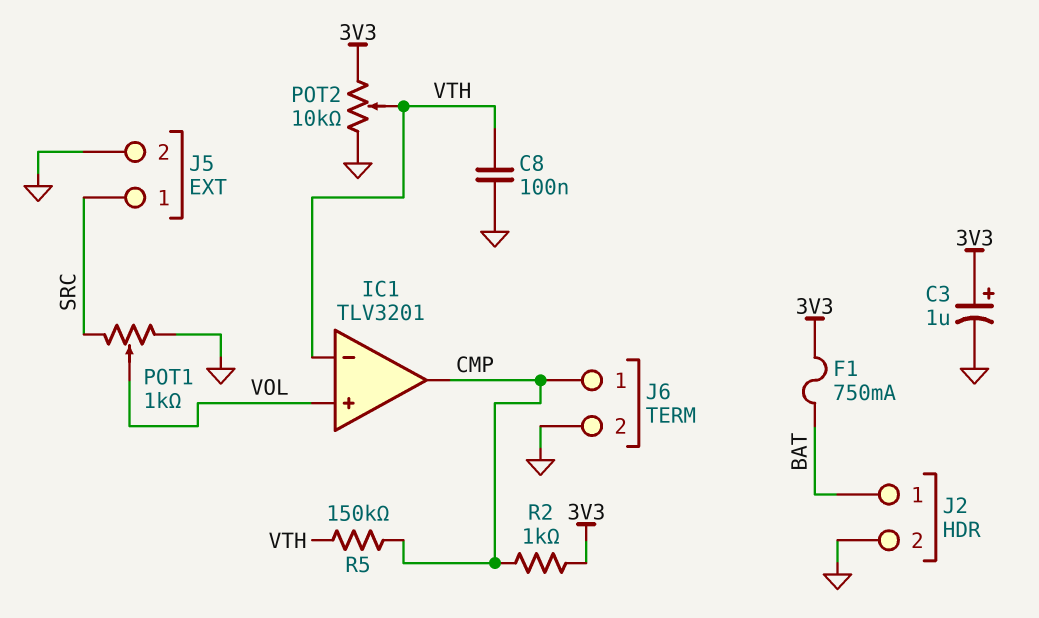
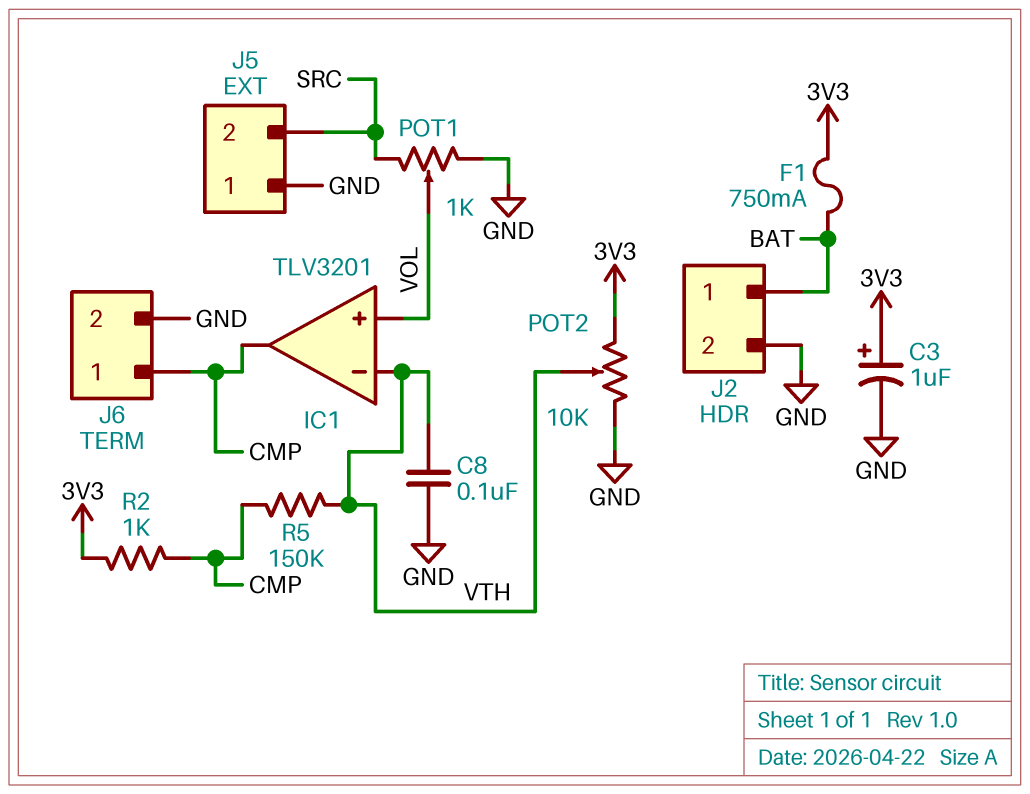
J5 pin 1: SRC -> GND
J5 pin 2: GND -> SRC

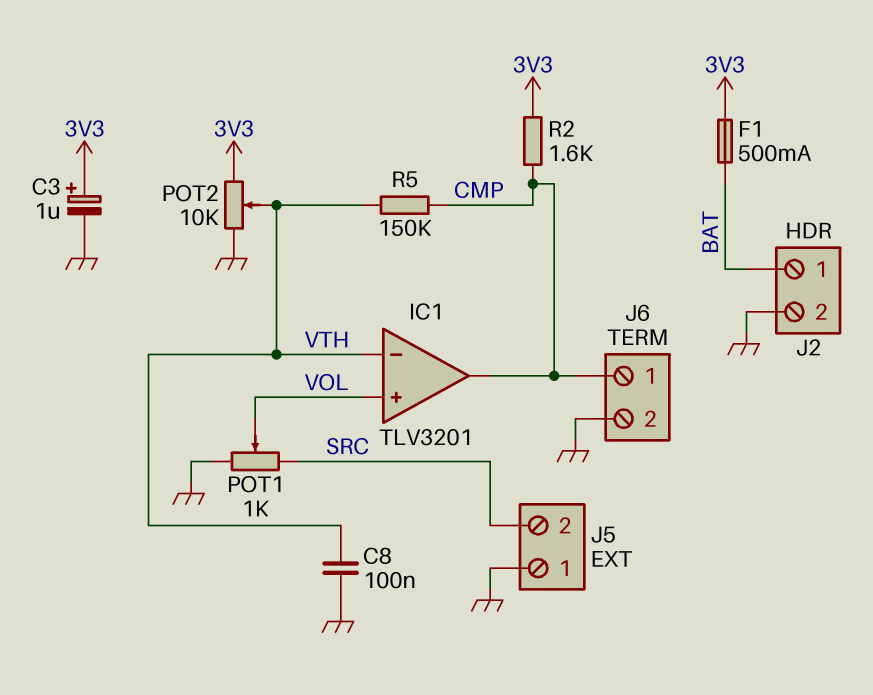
F1: 750mA (3V3, BAT) -> 500mA (3V3, BAT)
R2: 1k (3V3, CMP) -> 1.6k (3V3, CMP)

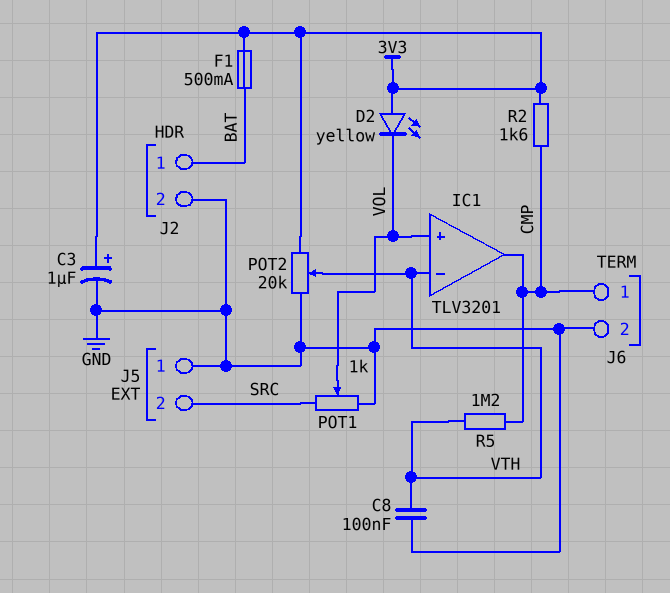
D2: none -> LED yellow (A 3V3, K VOL)
POT2: 10k (3V3, GND, wiper VTH) -> 20k (3V3, GND, wiper VTH)
R5: 150k (CMP, VTH) -> 1.2M (CMP, VTH)

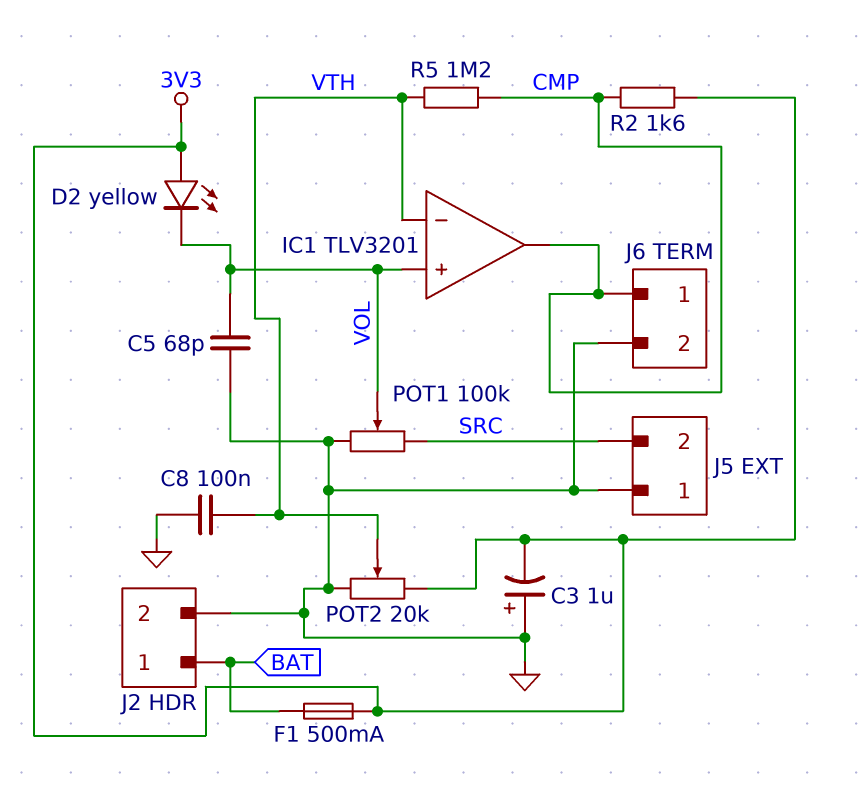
C3: 1uF (plus 3V3, minus GND) -> 1uF (plus GND, minus 3V3)
C5: none -> 68pF (GND, VOL)
POT1: 1k (GND, SRC, wiper VOL) -> 100k (GND, SRC, wiper VOL)

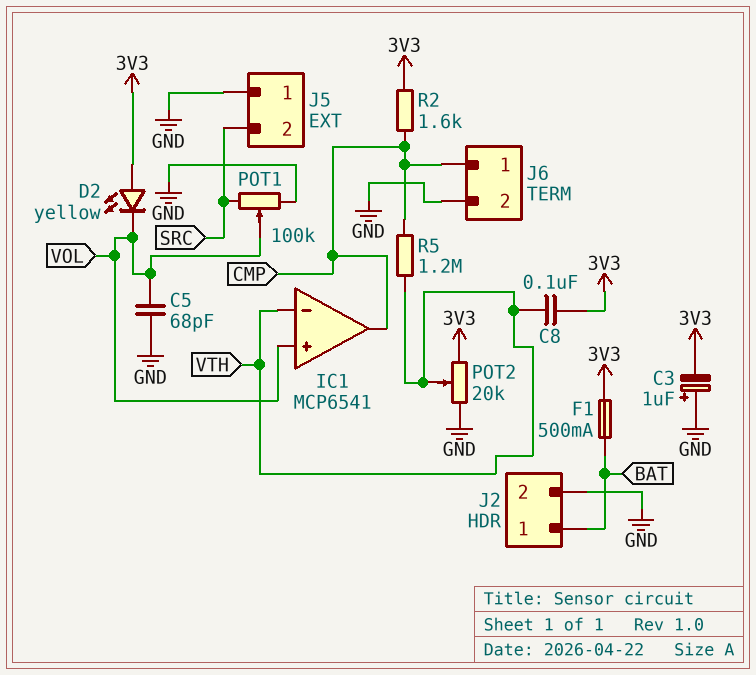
C8: 100nF (GND, VTH) -> 100nF (3V3, VTH)
IC1: TLV3201 -> MCP6541

